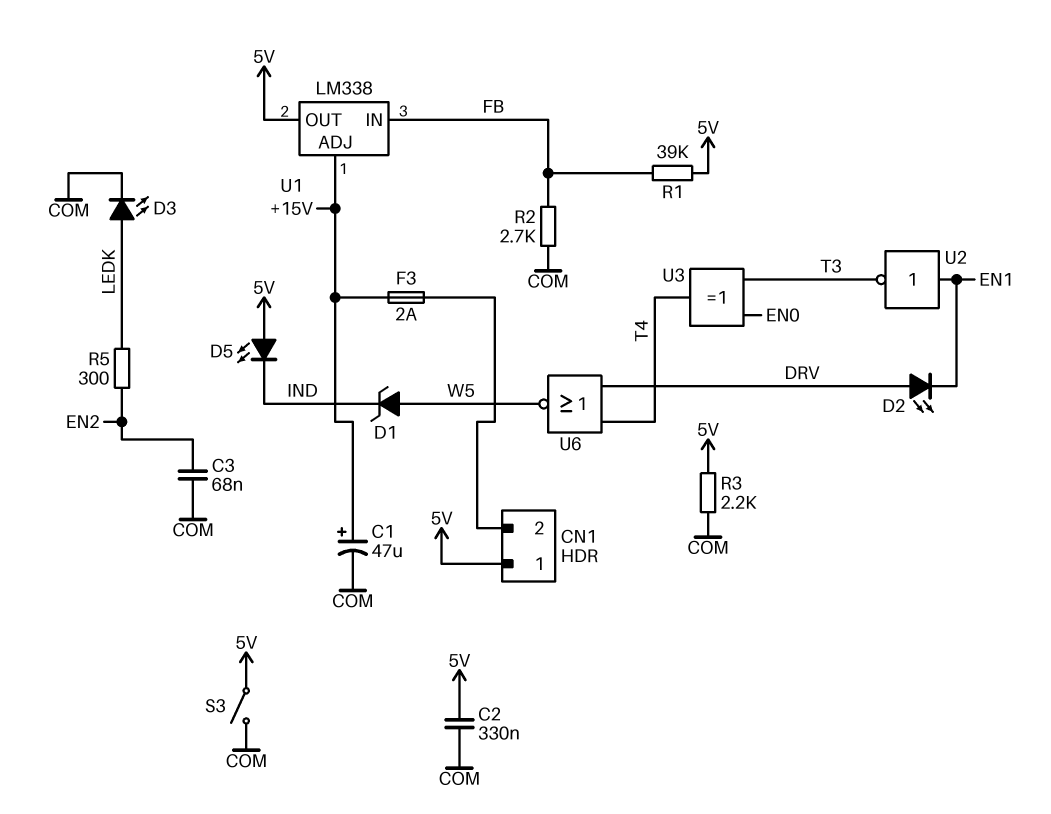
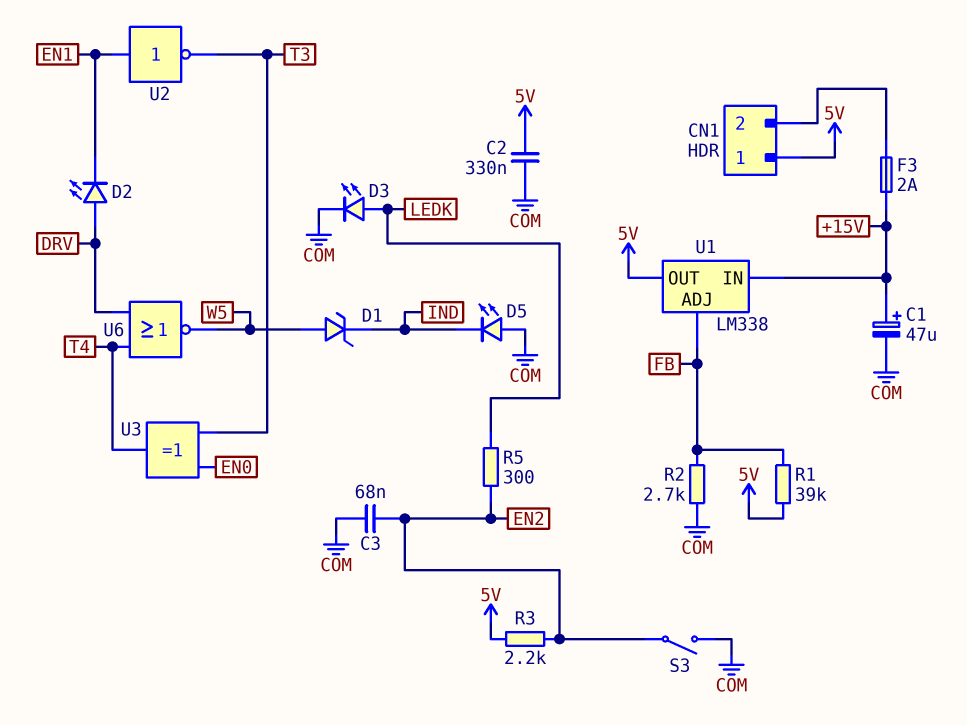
D5: LED (A 5V, K IND) -> LED (A COM, K IND)
R3: 2.2k (5V, COM) -> 2.2k (5V, EN2)
S3: switch (5V, COM) -> switch (COM, EN2)
U1 pin ADJ: +15V -> FB
U1 pin IN: FB -> +15V

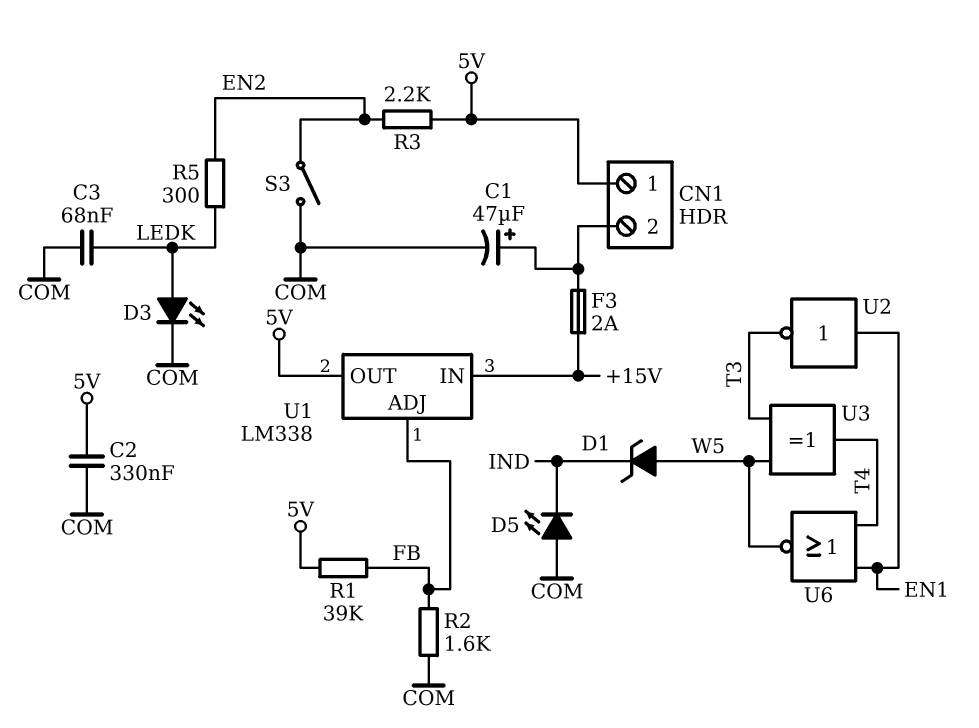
C1: 47uF (plus +15V, minus COM) -> 47uF (plus CN1/2, minus COM)
C3: 68nF (COM, EN2) -> 68nF (COM, LEDK)
D2: LED (A DRV, K EN1) -> none
R2: 2.7k (COM, FB) -> 1.6k (COM, FB)
U3: XOR (in EN0, in T3, out T4) -> XOR (in T3, in W5, out T4)
U6: NOR (in DRV, in T4, out W5) -> NOR (in EN1, in T4, out W5)

